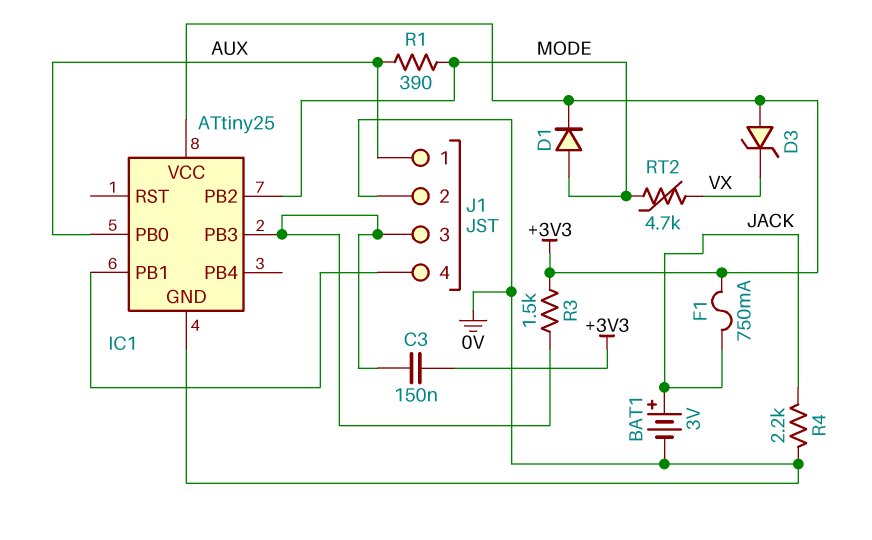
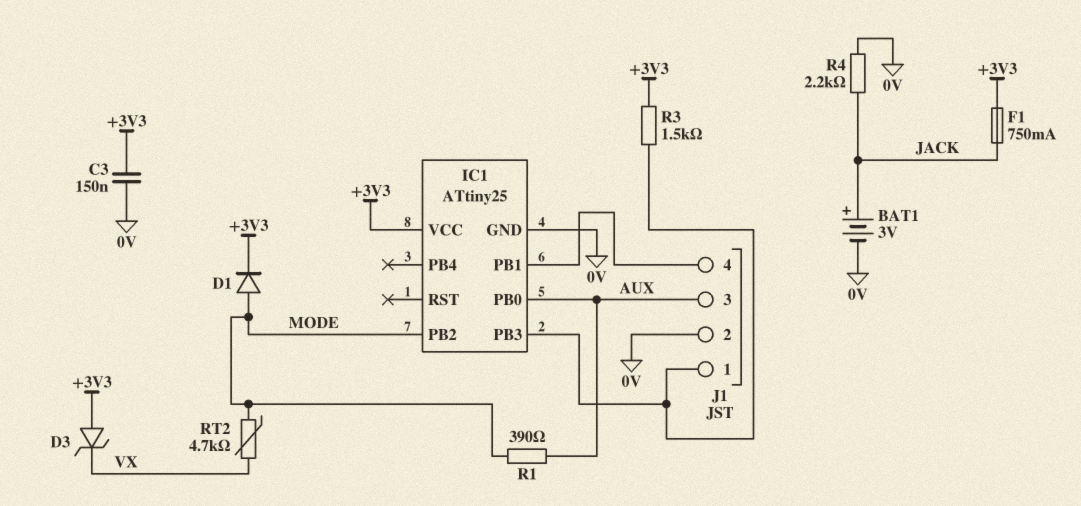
C3: 150nF (+3V3, IC1/PB3) -> 150nF (+3V3, 0V)
J1 pin 1: AUX -> IC1/PB3
J1 pin 3: IC1/PB3 -> AUX

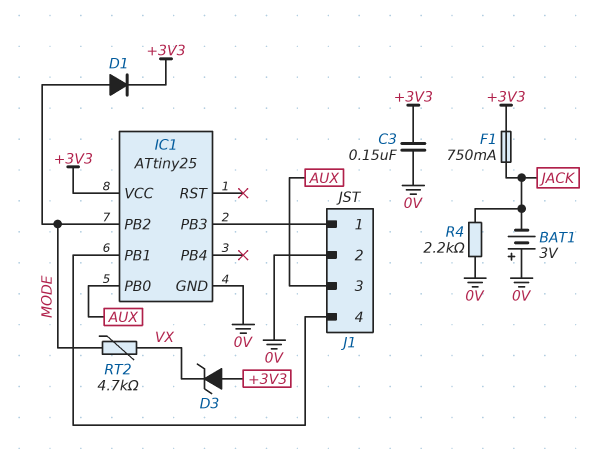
BAT1: 3V (plus JACK, minus 0V) -> 3V (plus 0V, minus JACK)
R1: 390 (AUX, MODE) -> none
R3: 1.5k (+3V3, IC1/PB3) -> none

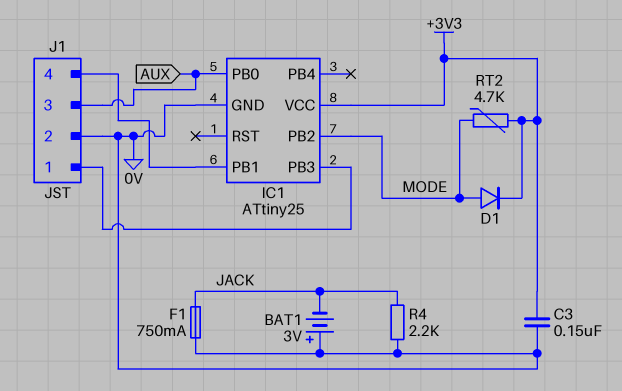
D3: zener (A +3V3, K VX) -> none
F1: 750mA (+3V3, JACK) -> 750mA (0V, JACK)
RT2: 4.7k (MODE, VX) -> 4.7k (+3V3, MODE)

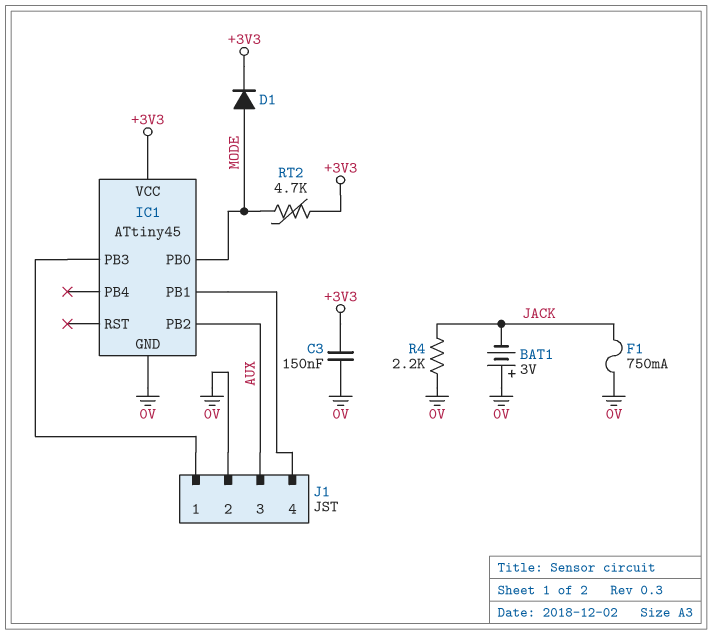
IC1: ATtiny25 -> ATtiny45
IC1 pin PB0: AUX -> MODE
IC1 pin PB2: MODE -> AUX

